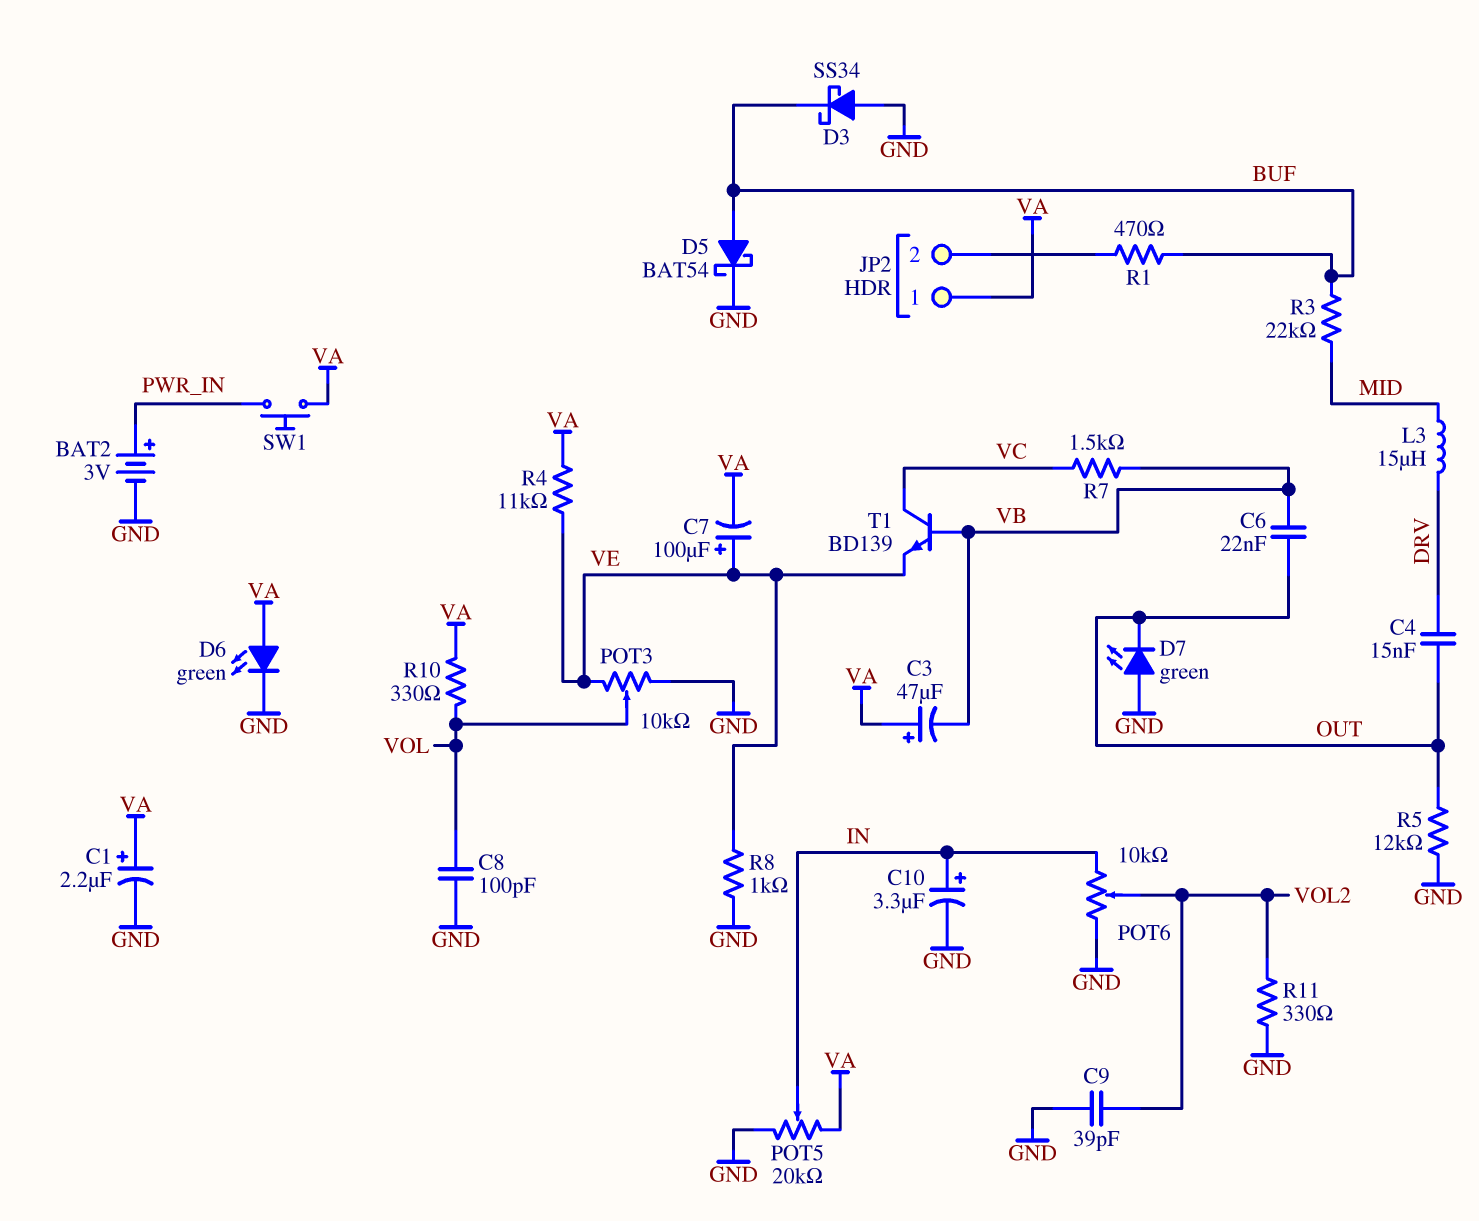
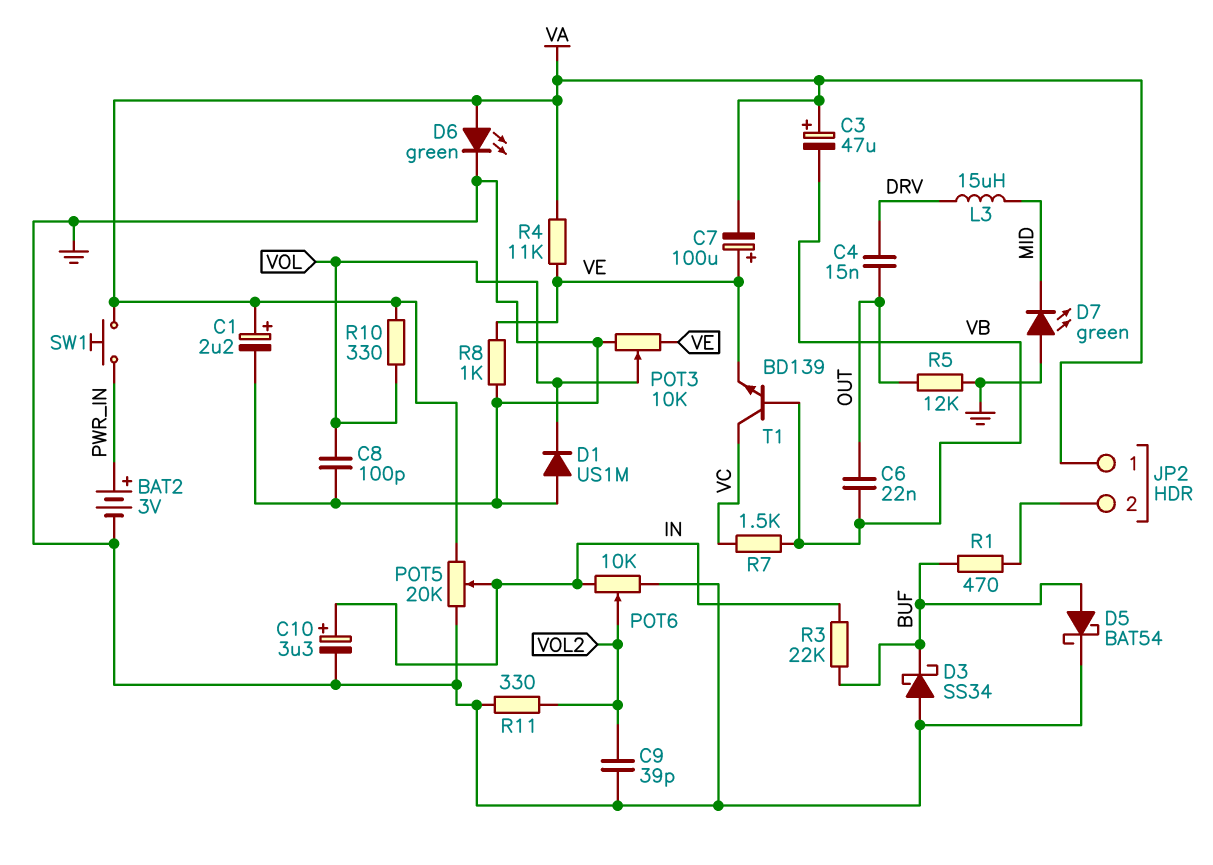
D1: none -> diode US1M (A GND, K VOL)
D7: LED green (A GND, K OUT) -> LED green (A GND, K MID)
R3: 22k (BUF, MID) -> 22k (BUF, IN)

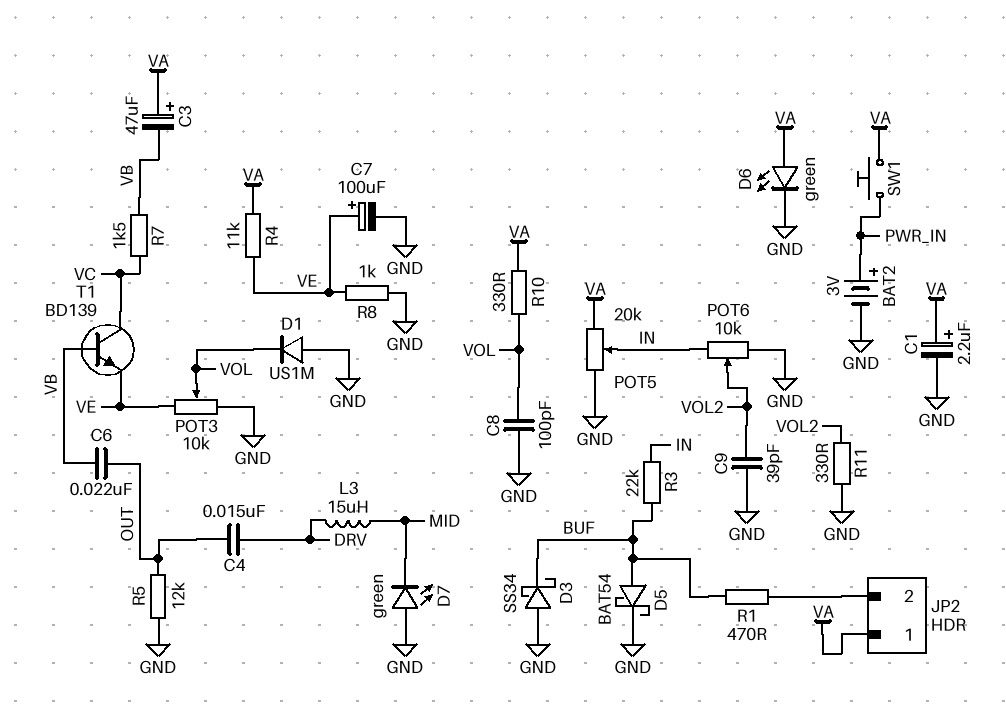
C7: 100uF (plus VE, minus VA) -> 100uF (plus VE, minus GND)
C10: 3.3uF (plus IN, minus GND) -> none

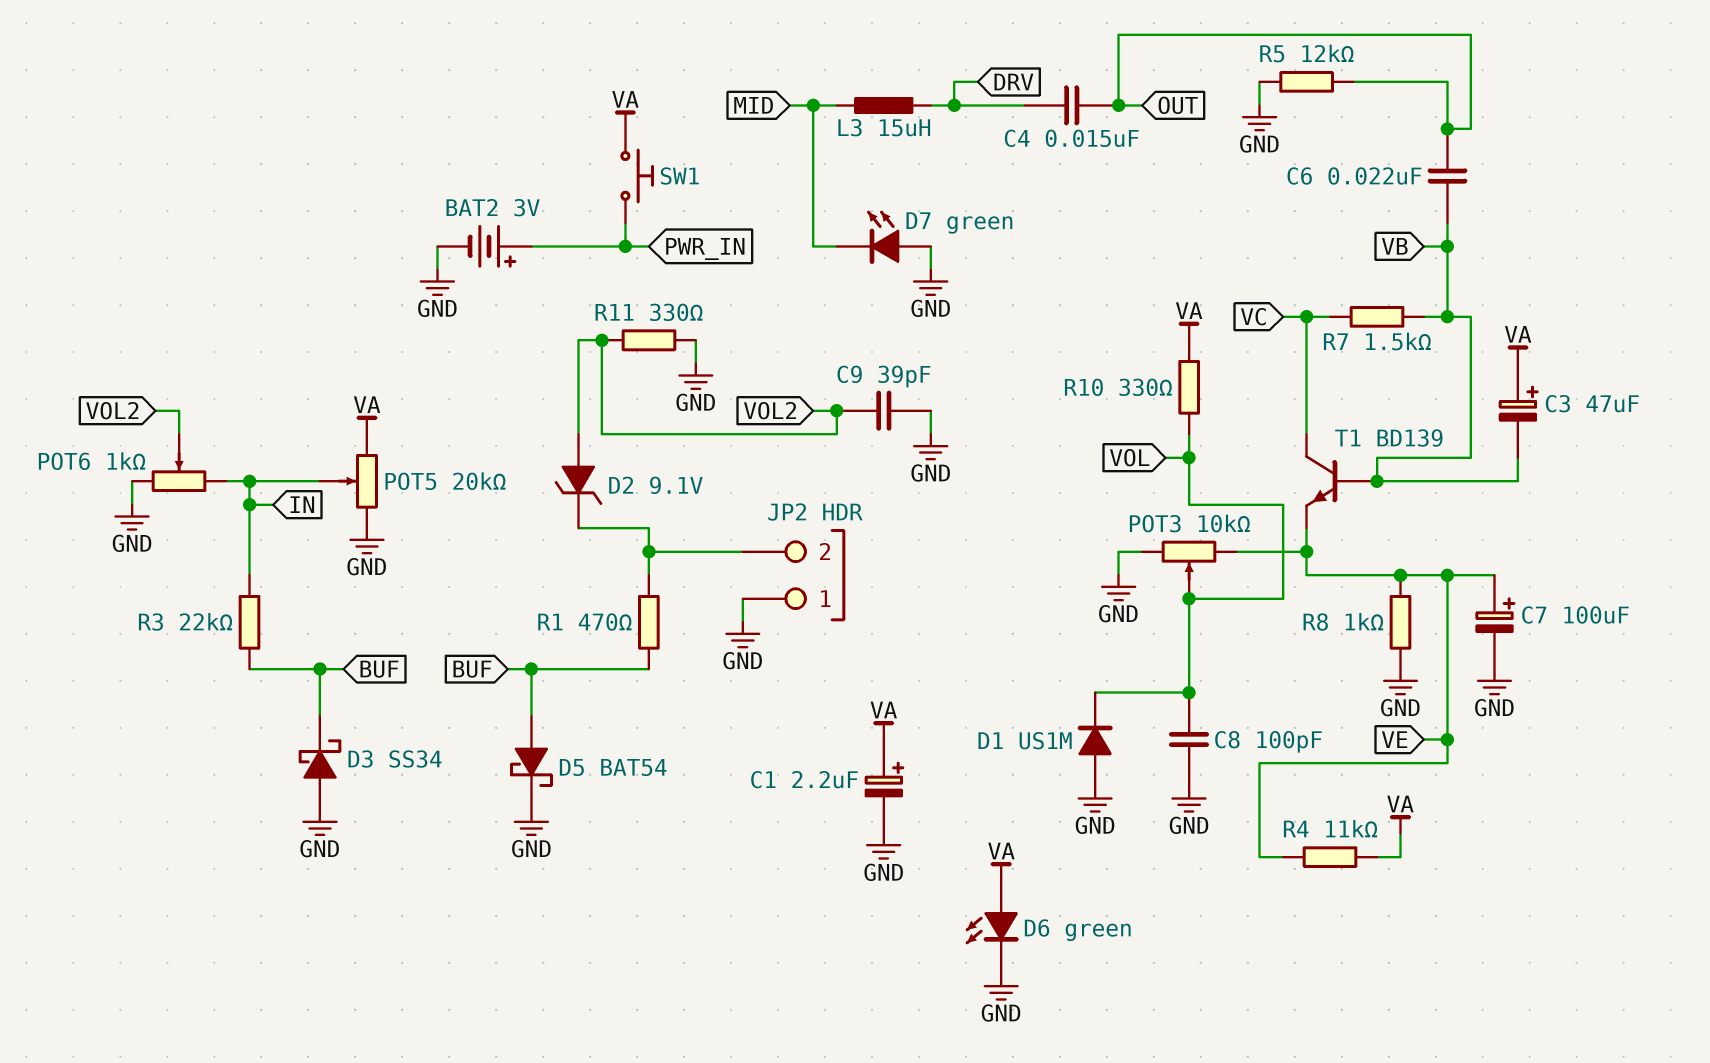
D2: none -> zener 9.1V (A VOL2, K JP2/2)
JP2 pin 1: VA -> GND
POT6: 10k (GND, IN, wiper VOL2) -> 1k (GND, IN, wiper VOL2)

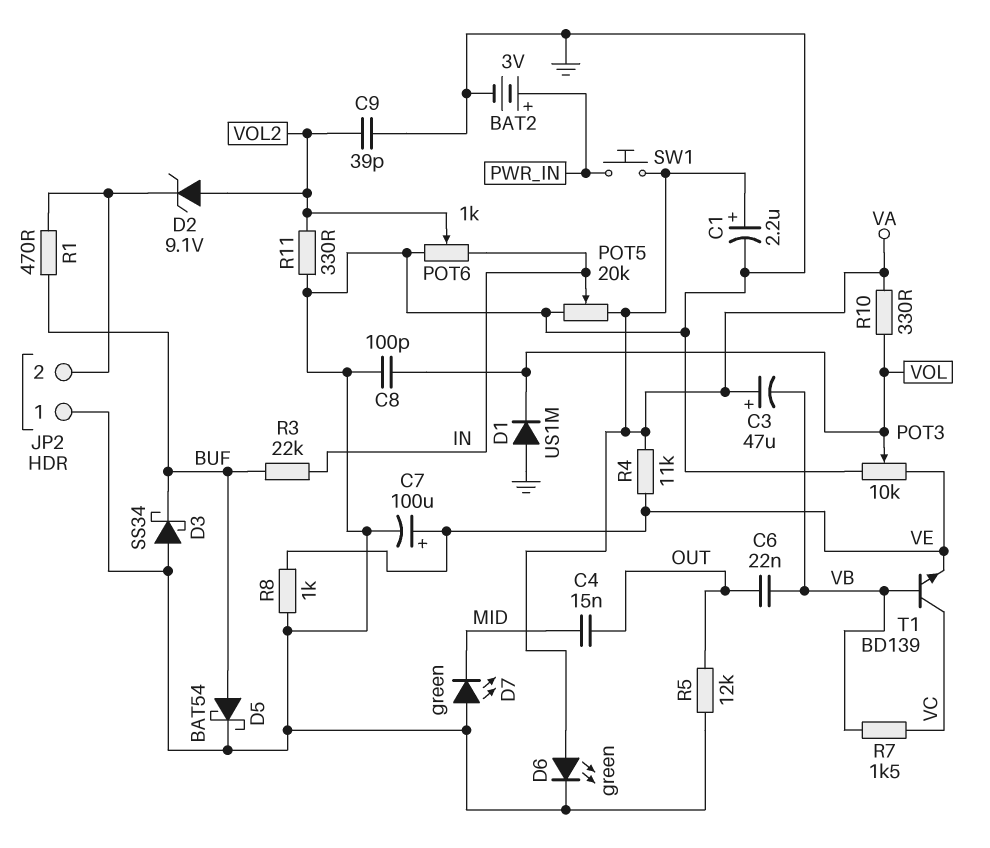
C4: 15nF (DRV, OUT) -> 15nF (MID, OUT)
L3: 15uH (DRV, MID) -> none

